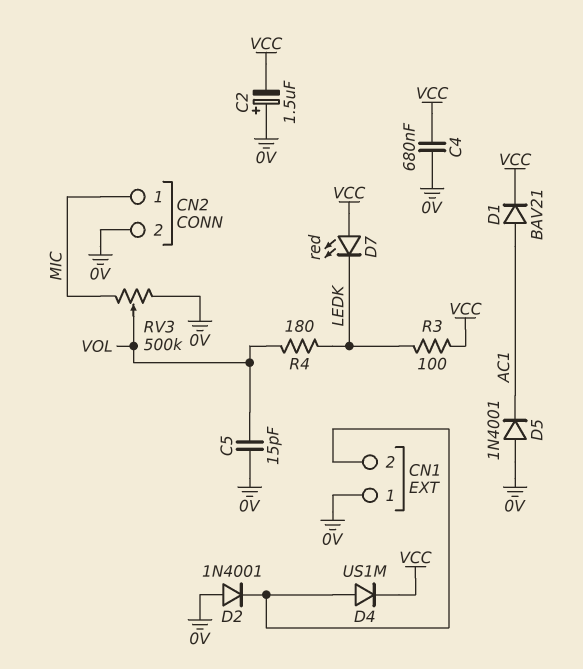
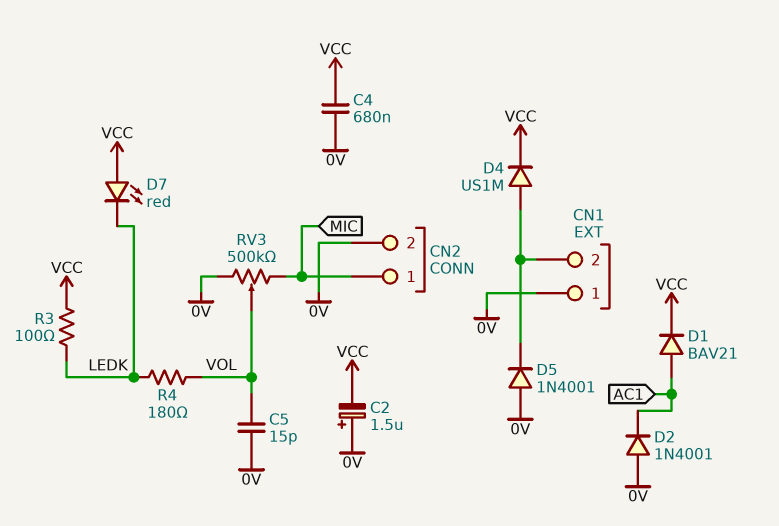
D2: diode 1N4001 (A 0V, K CN1/2) -> diode 1N4001 (A 0V, K AC1)
D5: diode 1N4001 (A 0V, K AC1) -> diode 1N4001 (A 0V, K CN1/2)

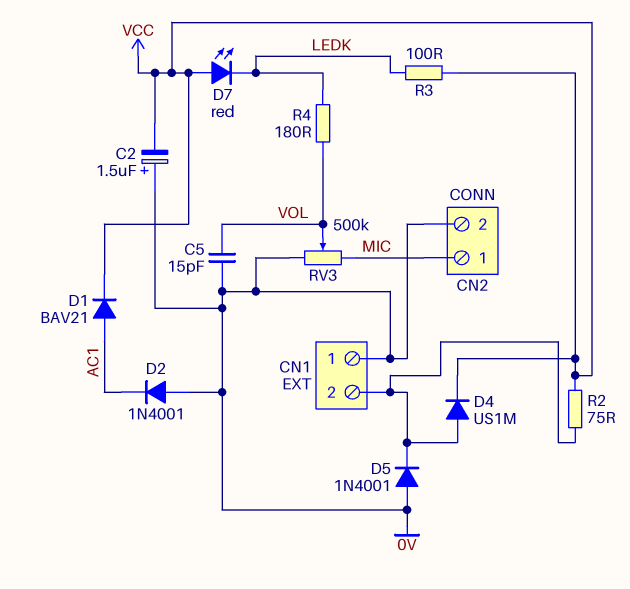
C4: 680nF (0V, VCC) -> none
R2: none -> 75 (CN1/2, VCC)

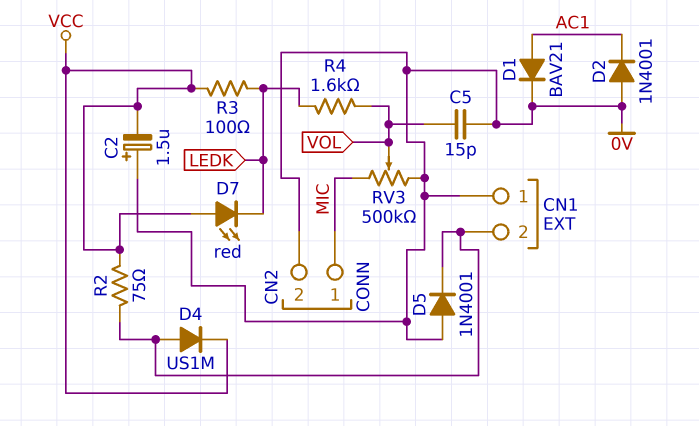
D1: diode BAV21 (A AC1, K VCC) -> diode BAV21 (A AC1, K 0V)
R4: 180 (LEDK, VOL) -> 1.6k (LEDK, VOL)

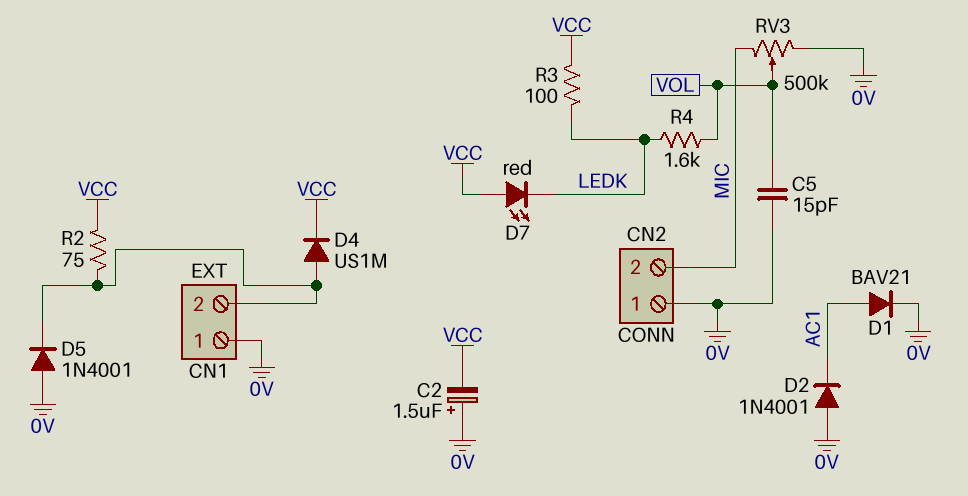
CN2 pin 1: MIC -> 0V
CN2 pin 2: 0V -> MIC

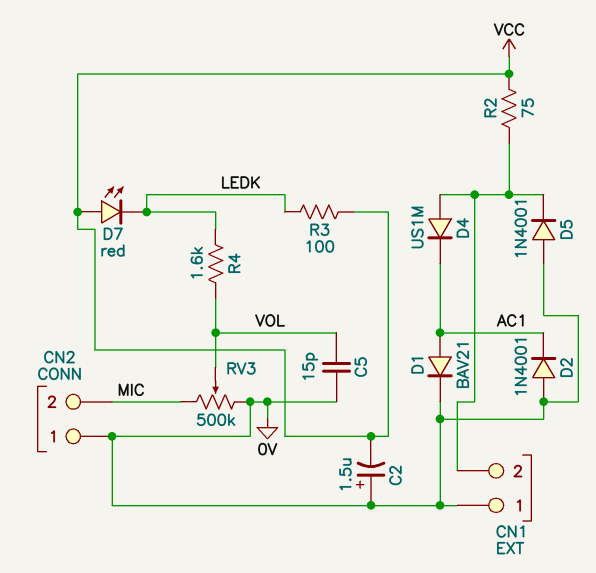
D4: diode US1M (A CN1/2, K VCC) -> diode US1M (A CN1/2, K AC1)

